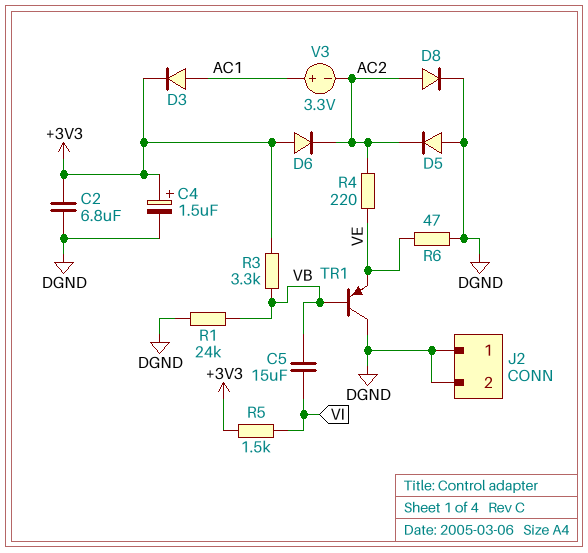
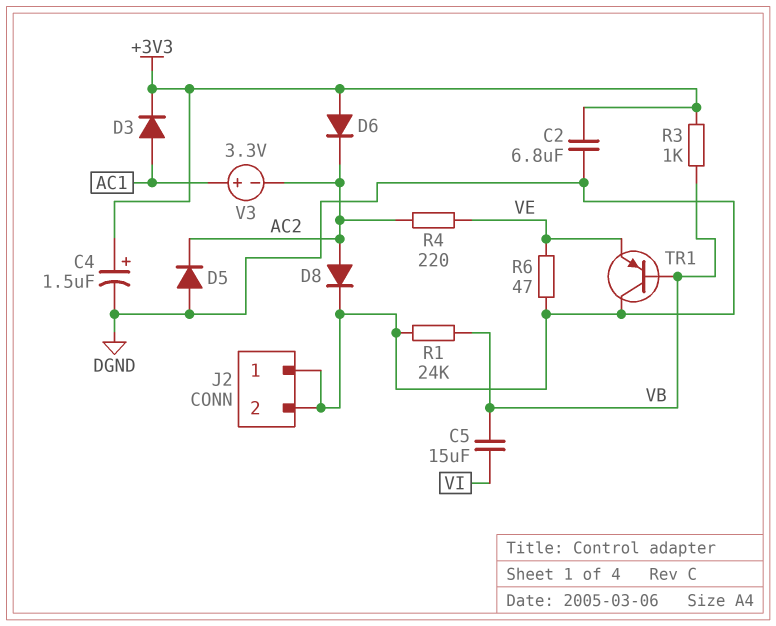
R3: 3.3k (+3V3, VB) -> 1k (+3V3, VB)
R5: 1.5k (+3V3, VI) -> none

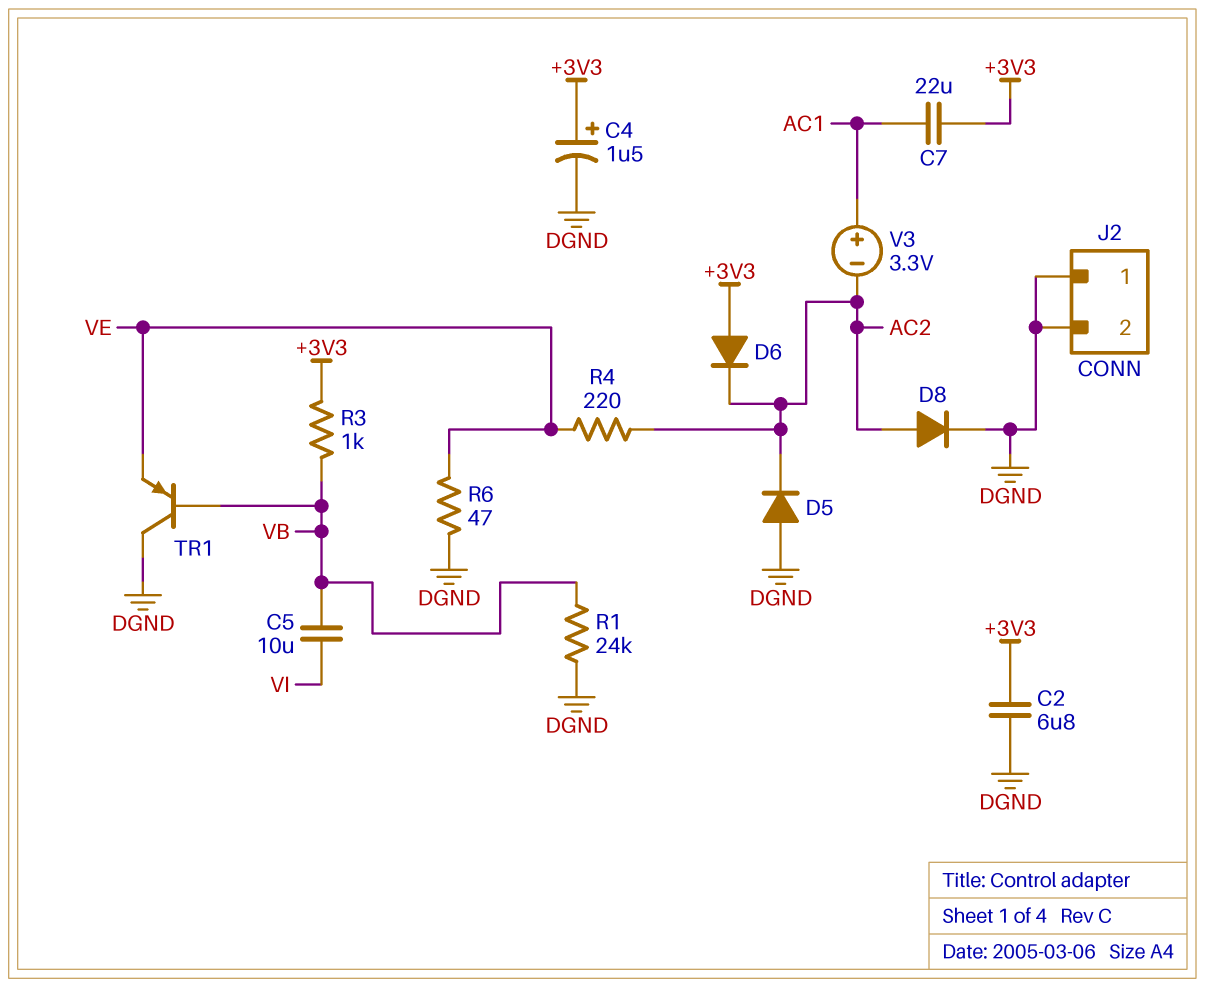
C5: 15uF (VB, VI) -> 10uF (VB, VI)
C7: none -> 22uF (+3V3, AC1)
D3: diode (A AC1, K +3V3) -> none

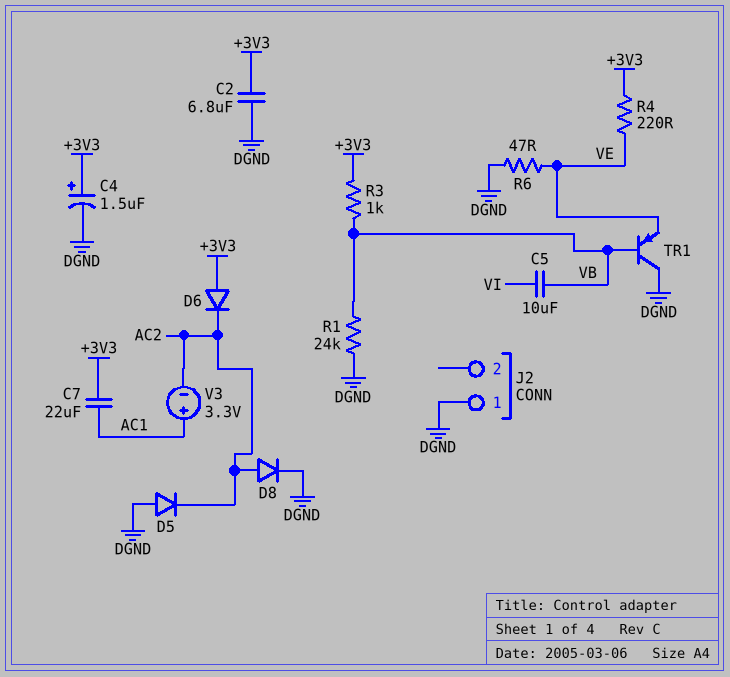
J2 pin 2: DGND -> none
R4: 220 (AC2, VE) -> 220 (+3V3, VE)

